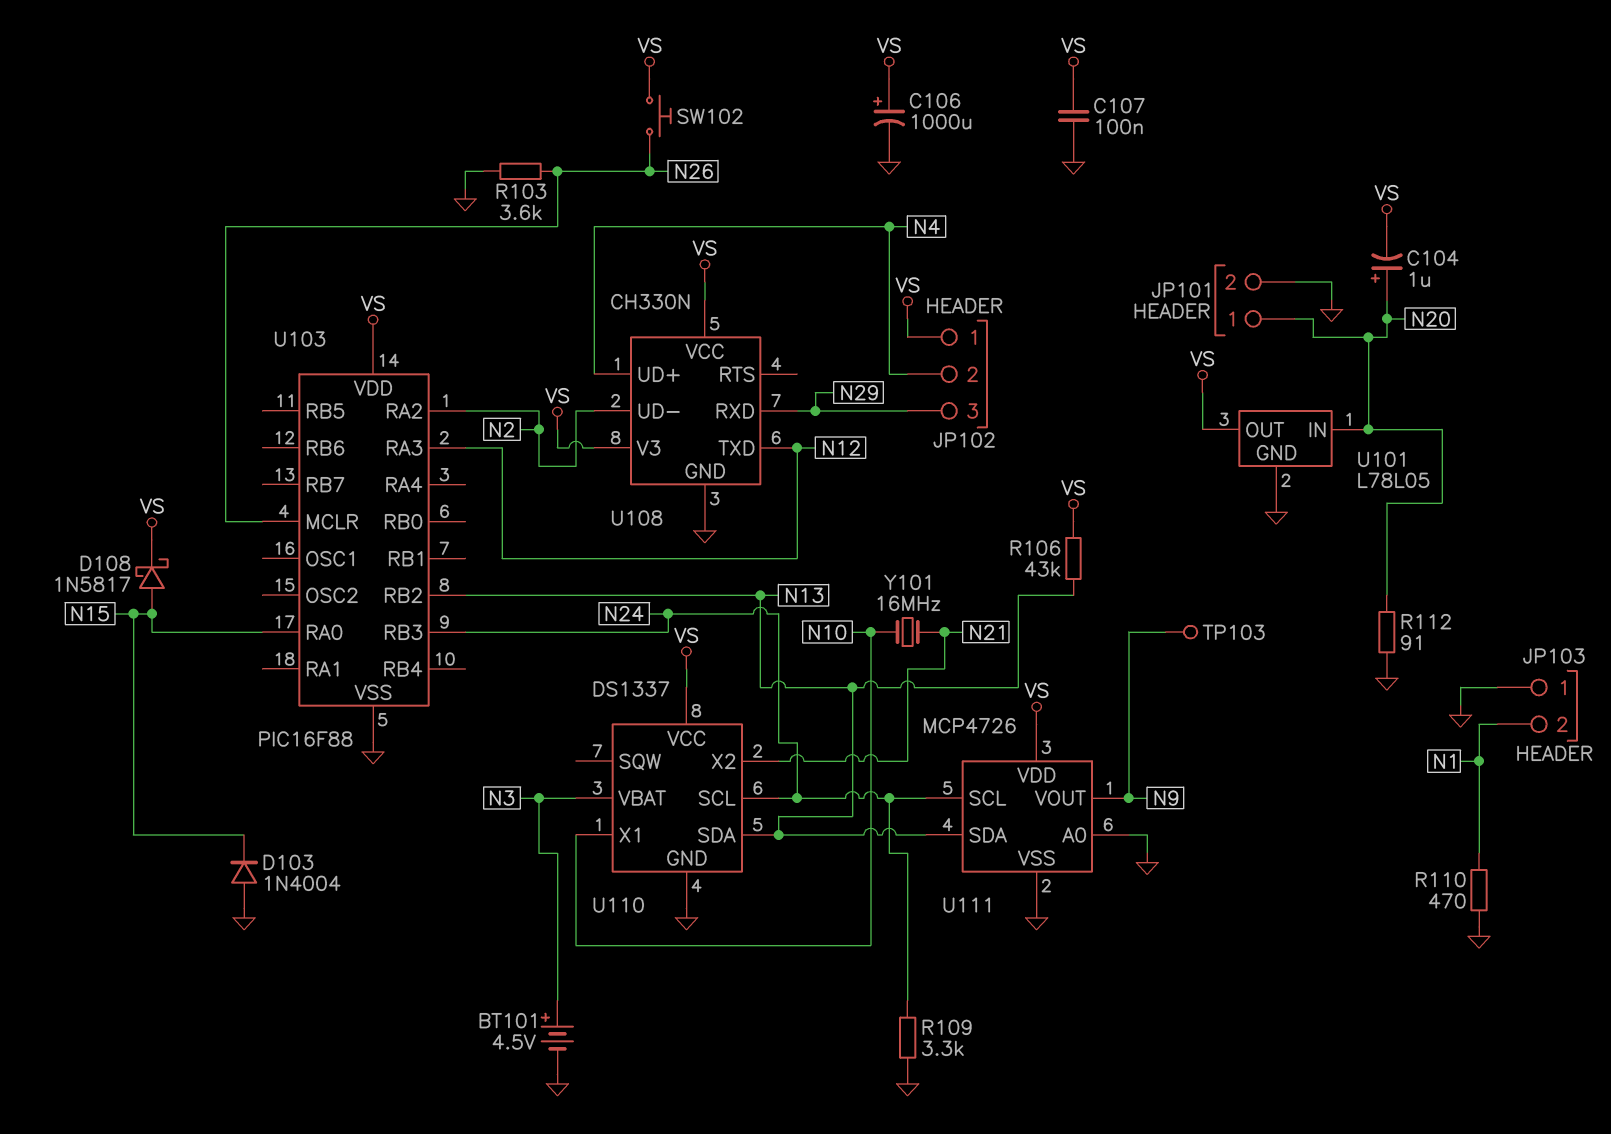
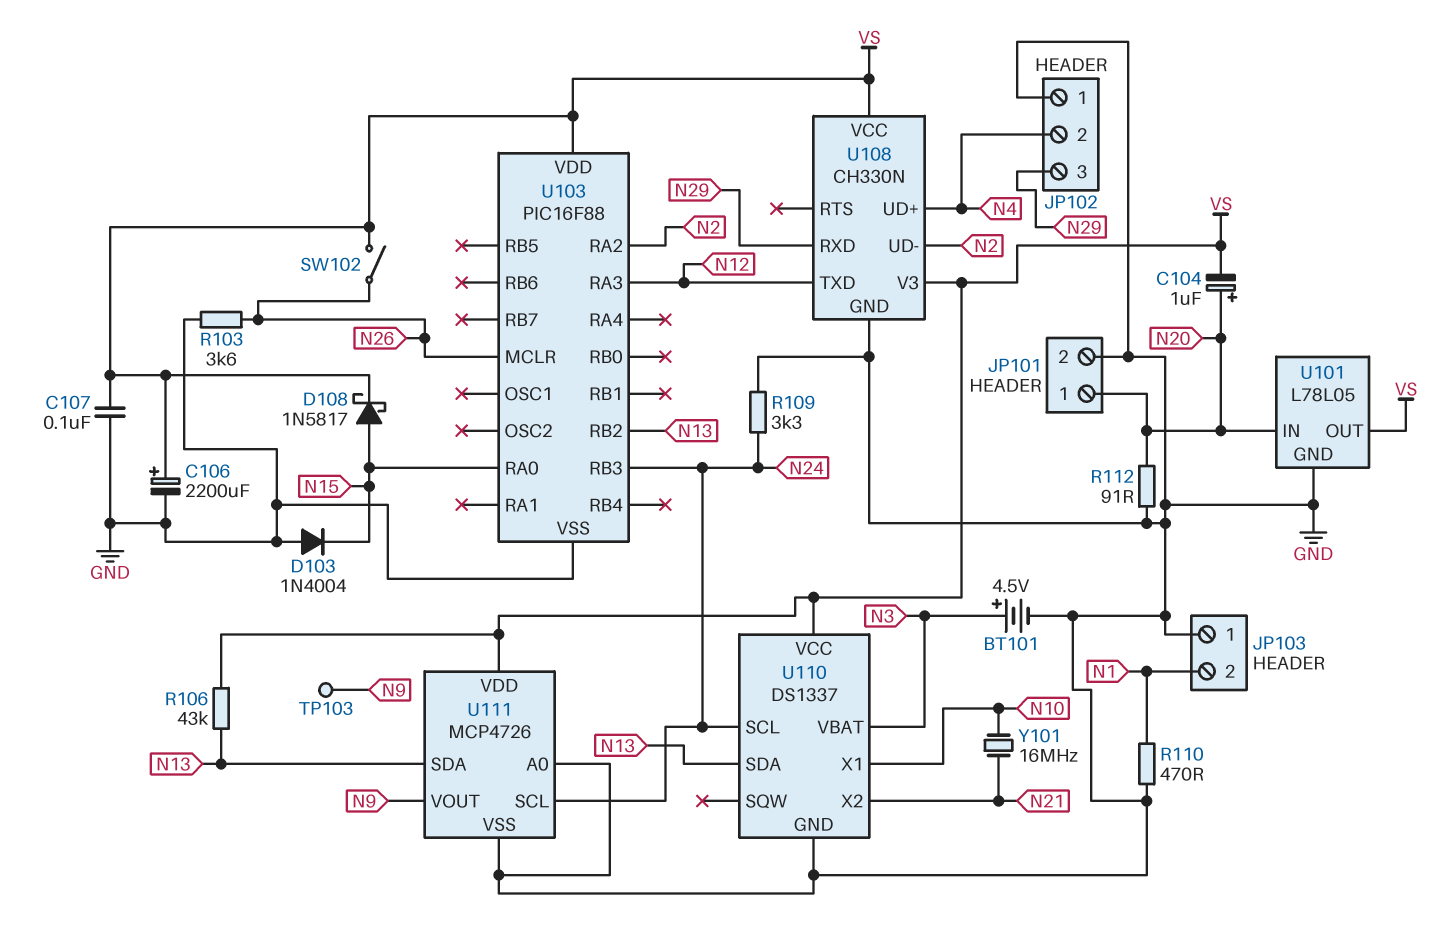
C106: 1000uF (plus VS, minus GND) -> 2200uF (plus VS, minus GND)
JP102 pin 1: VS -> GND
SW102: button (N26, VS) -> switch (N26, VS)

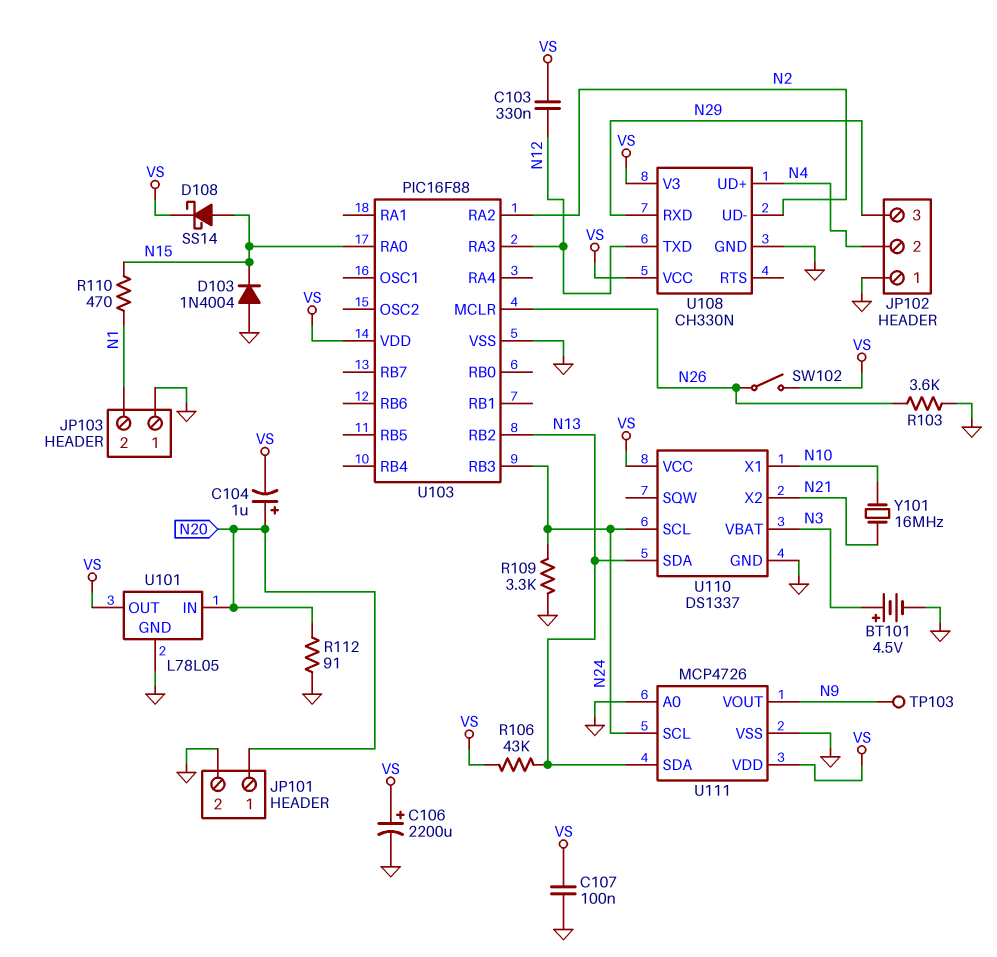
C103: none -> 330nF (N12, VS)
D108: schottky 1N5817 (A N15, K VS) -> schottky SS14 (A N15, K VS)
R110: 470 (GND, N1) -> 470 (N1, N15)

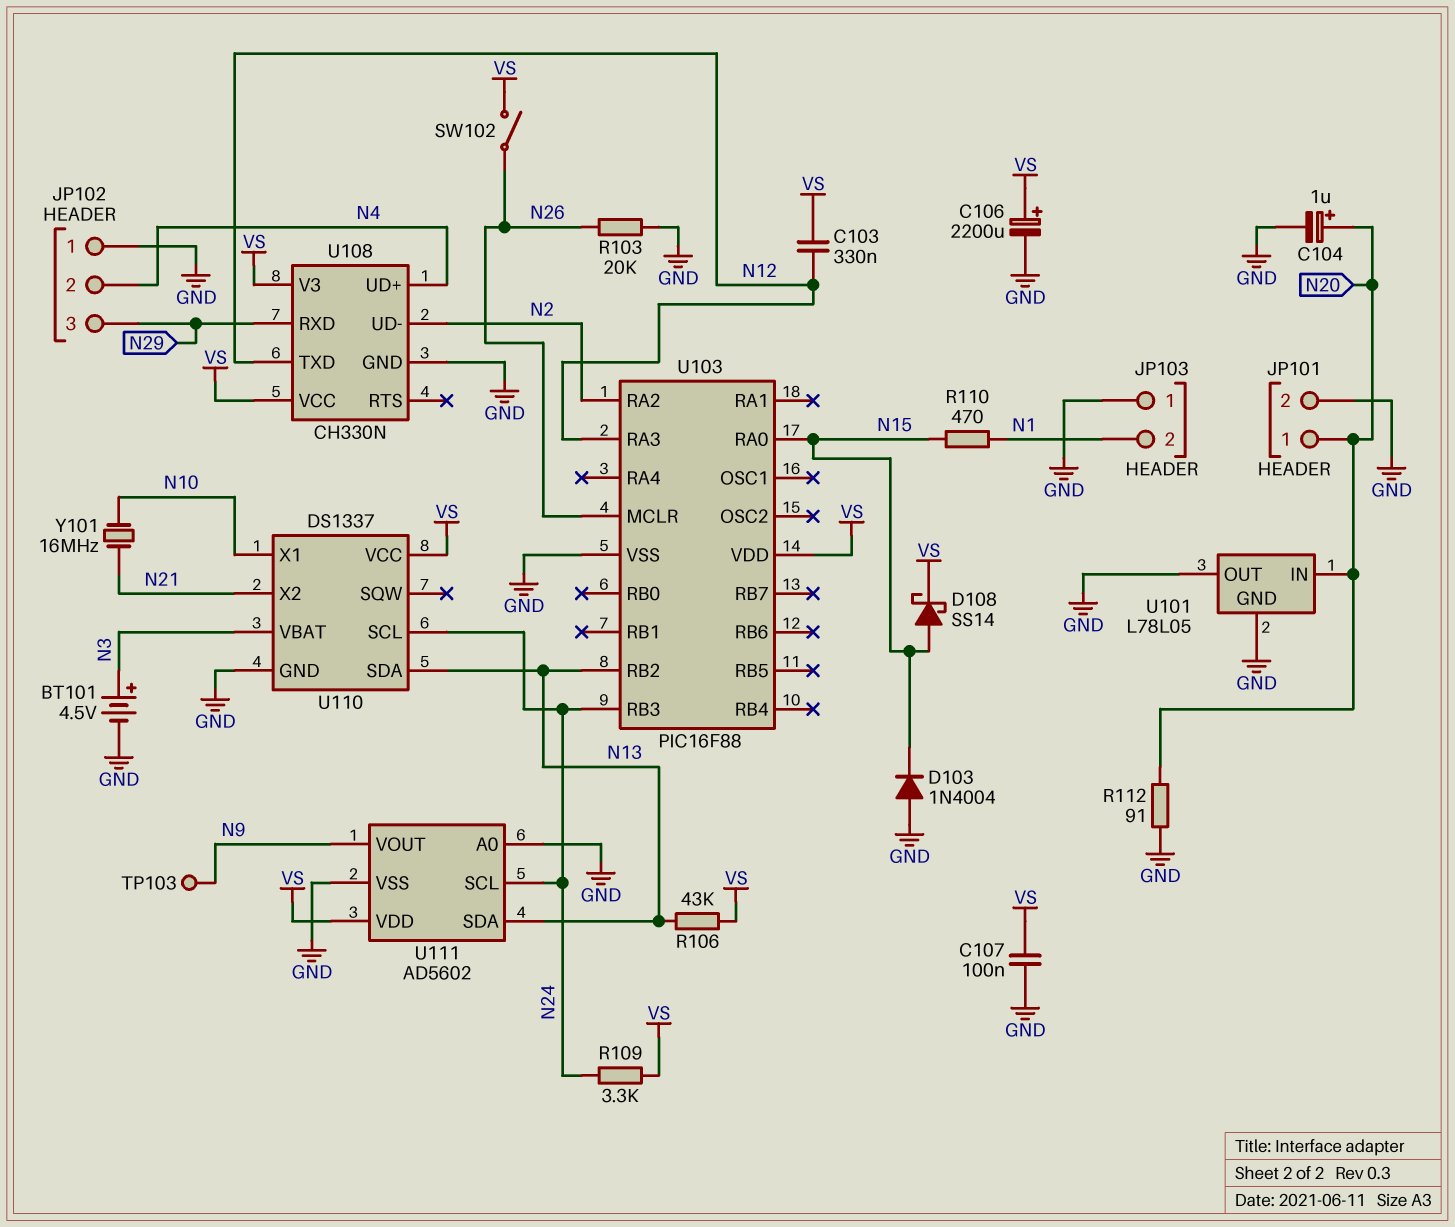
C104: 1uF (plus N20, minus VS) -> 1uF (plus N20, minus GND)
R103: 3.6k (GND, N26) -> 20k (GND, N26)
R109: 3.3k (GND, N24) -> 3.3k (N24, VS)
U101 pin OUT: VS -> GND
U111: MCP4726 -> AD5602

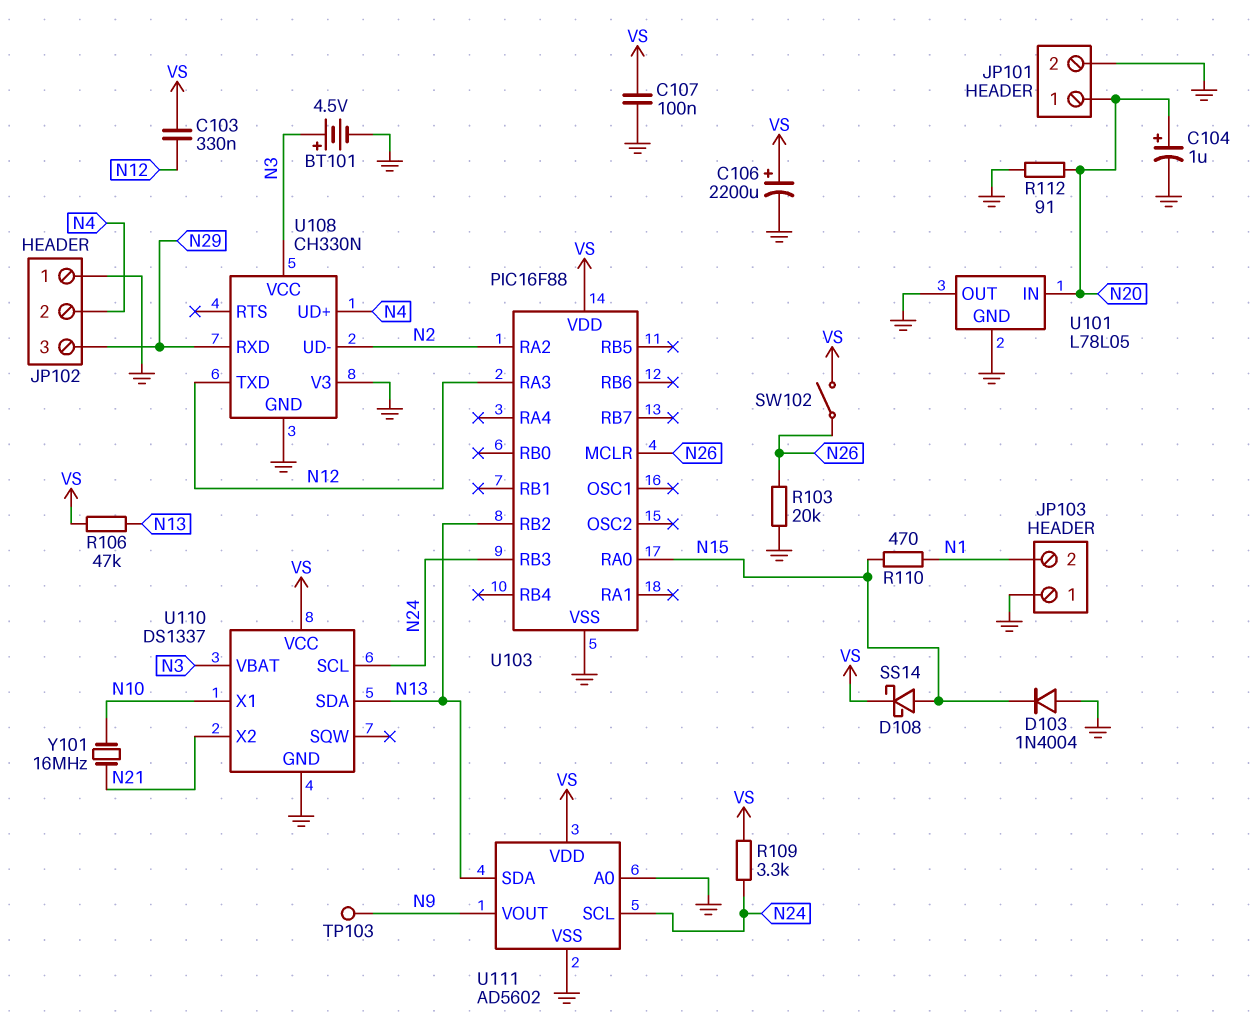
R106: 43k (N13, VS) -> 47k (N13, VS)
U108 pin V3: VS -> GND
U108 pin VCC: VS -> N3

